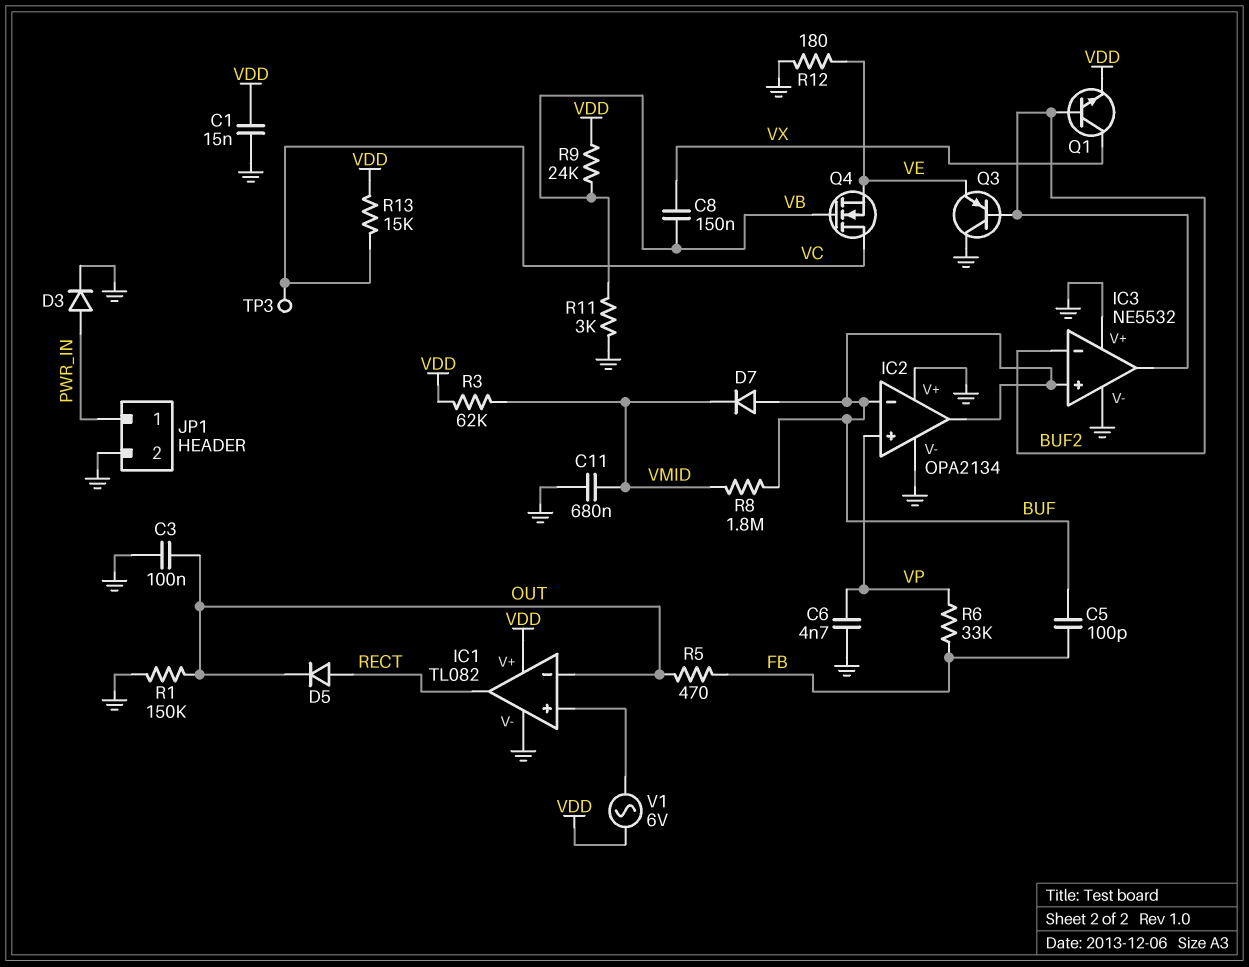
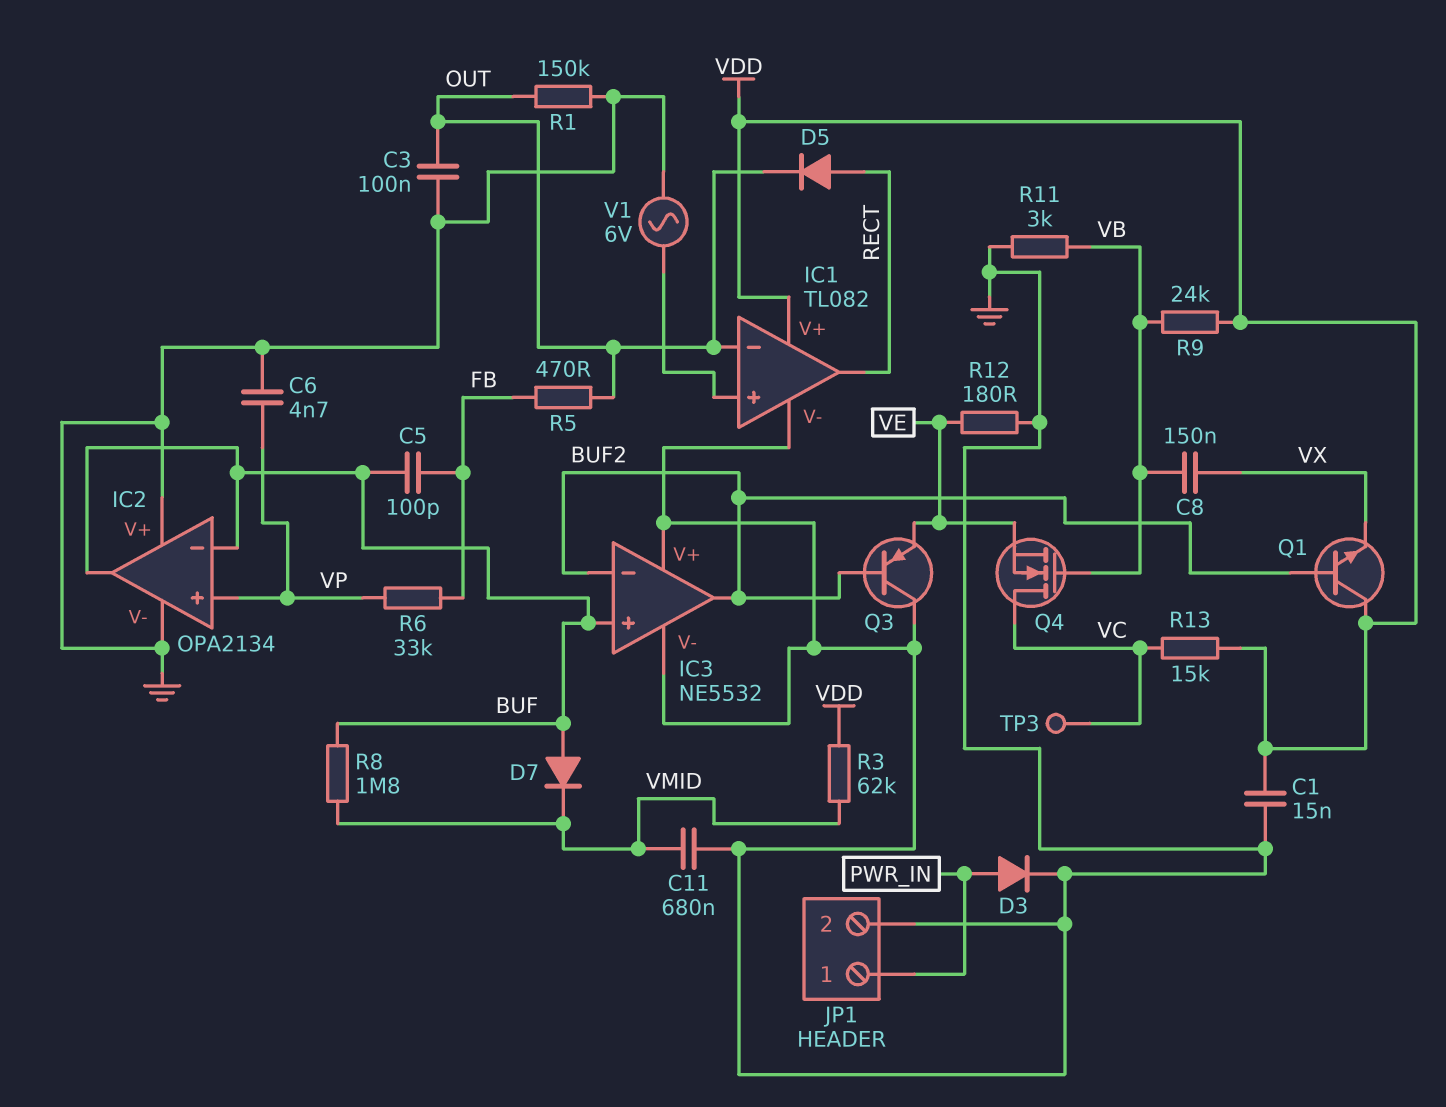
Q1: NPN (B BUF2, C VX, E VDD) -> NPN (B BUF2, C VDD, E VX)
V1: AC 6V (IC1/in+, VDD) -> AC 6V (GND, IC1/in+)

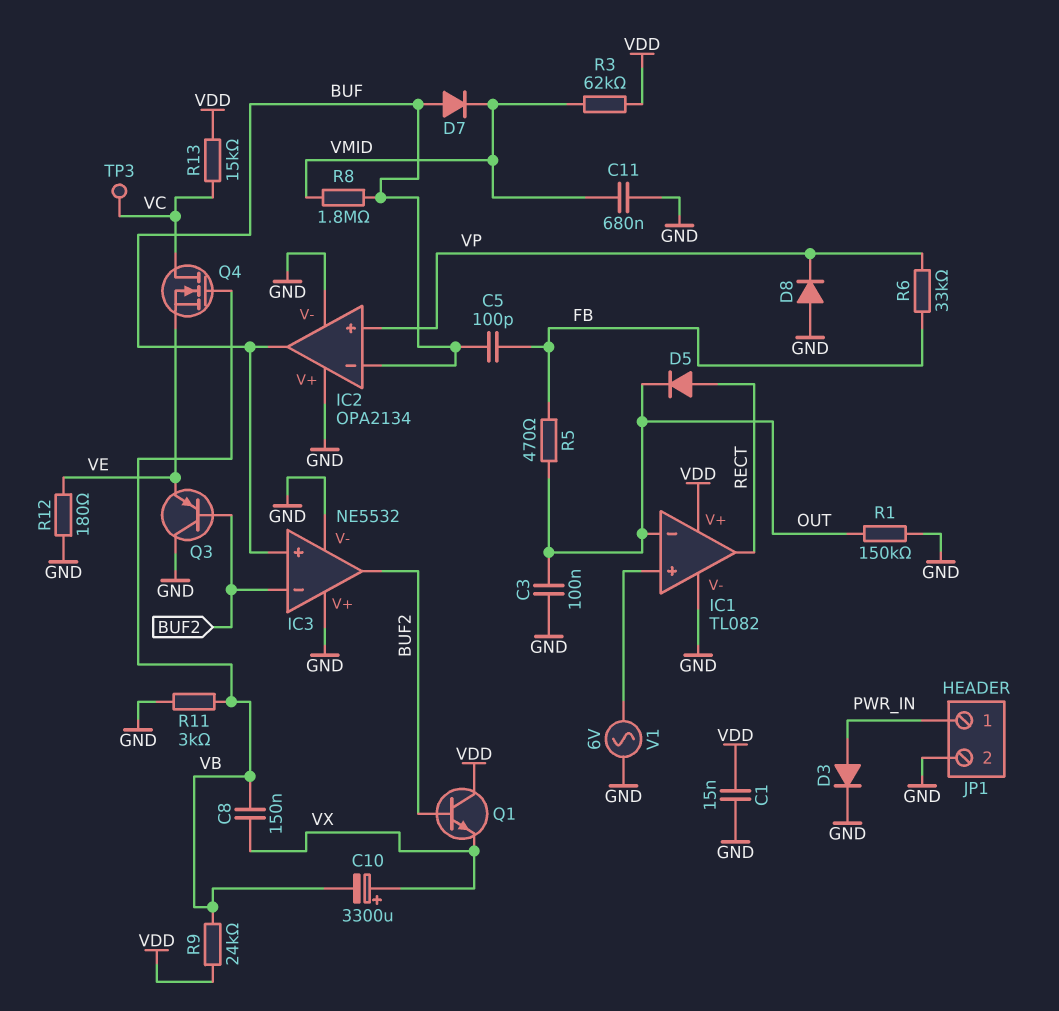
C6: 4.7nF (GND, VP) -> none
C10: none -> 3300uF (plus VX, minus VB)
D8: none -> diode (A GND, K VP)

